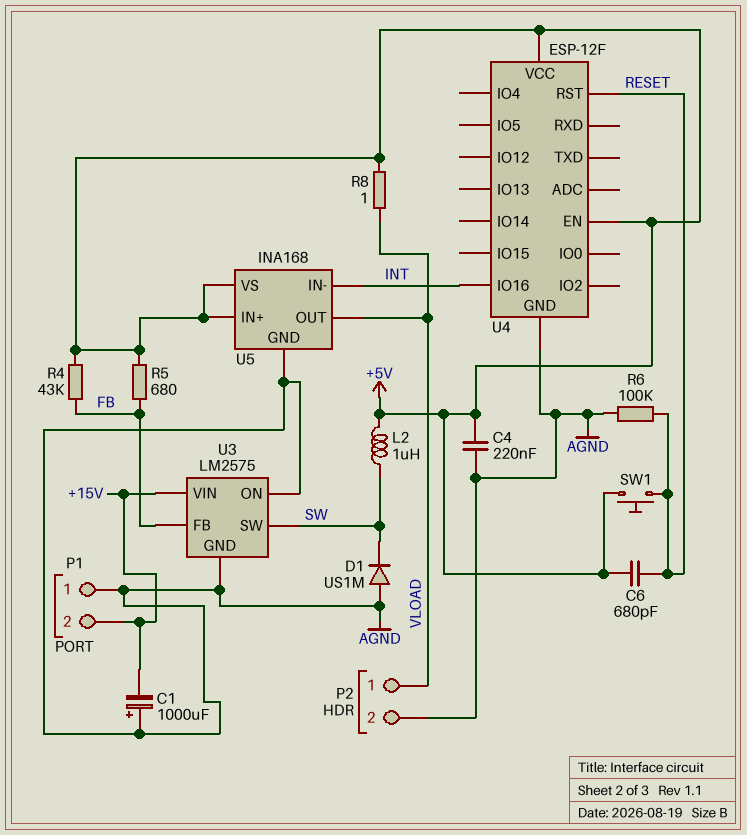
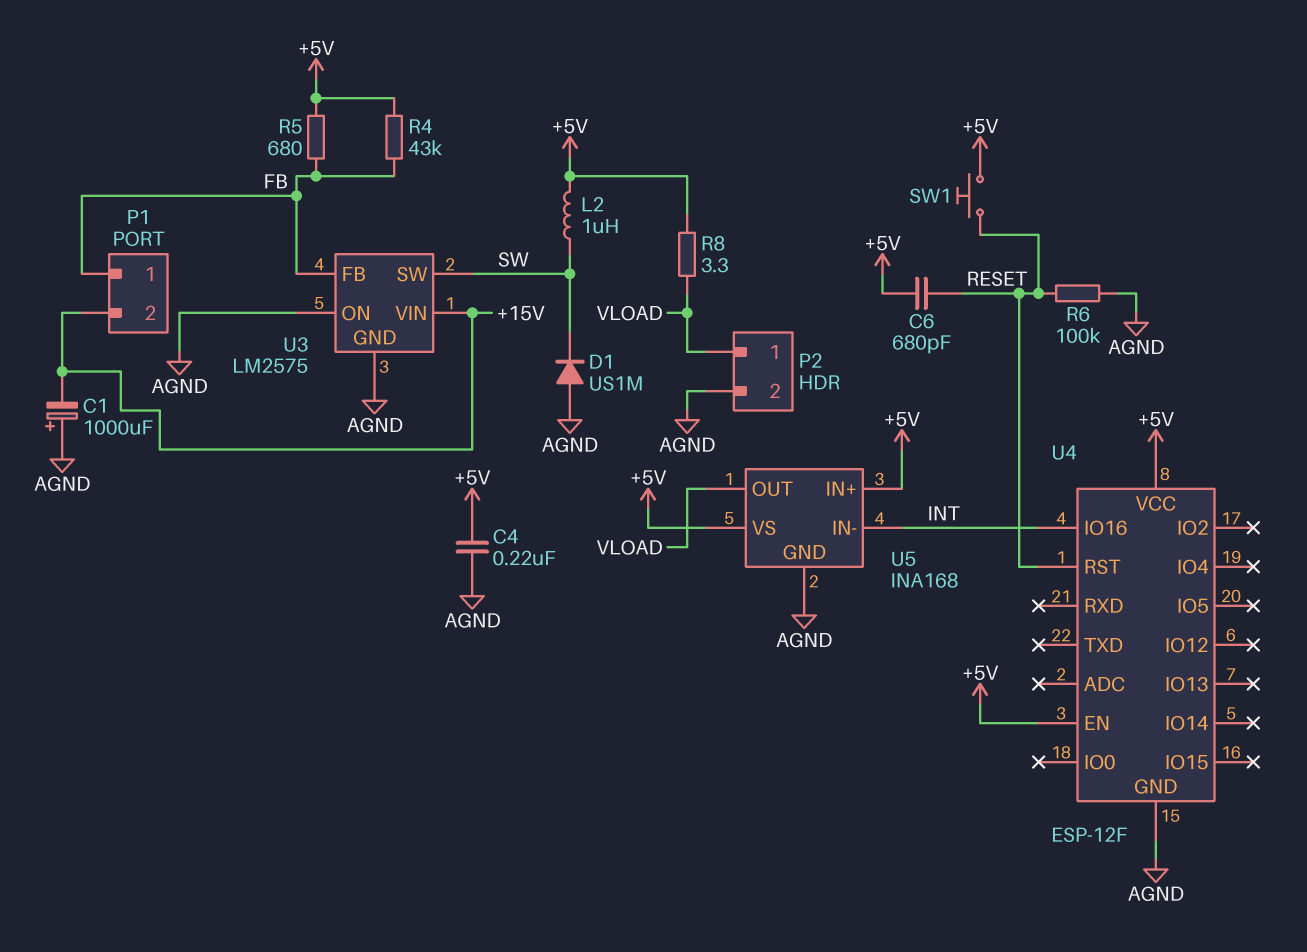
P1 pin 1: AGND -> FB
R8: 1 (+5V, VLOAD) -> 3.3 (+5V, VLOAD)

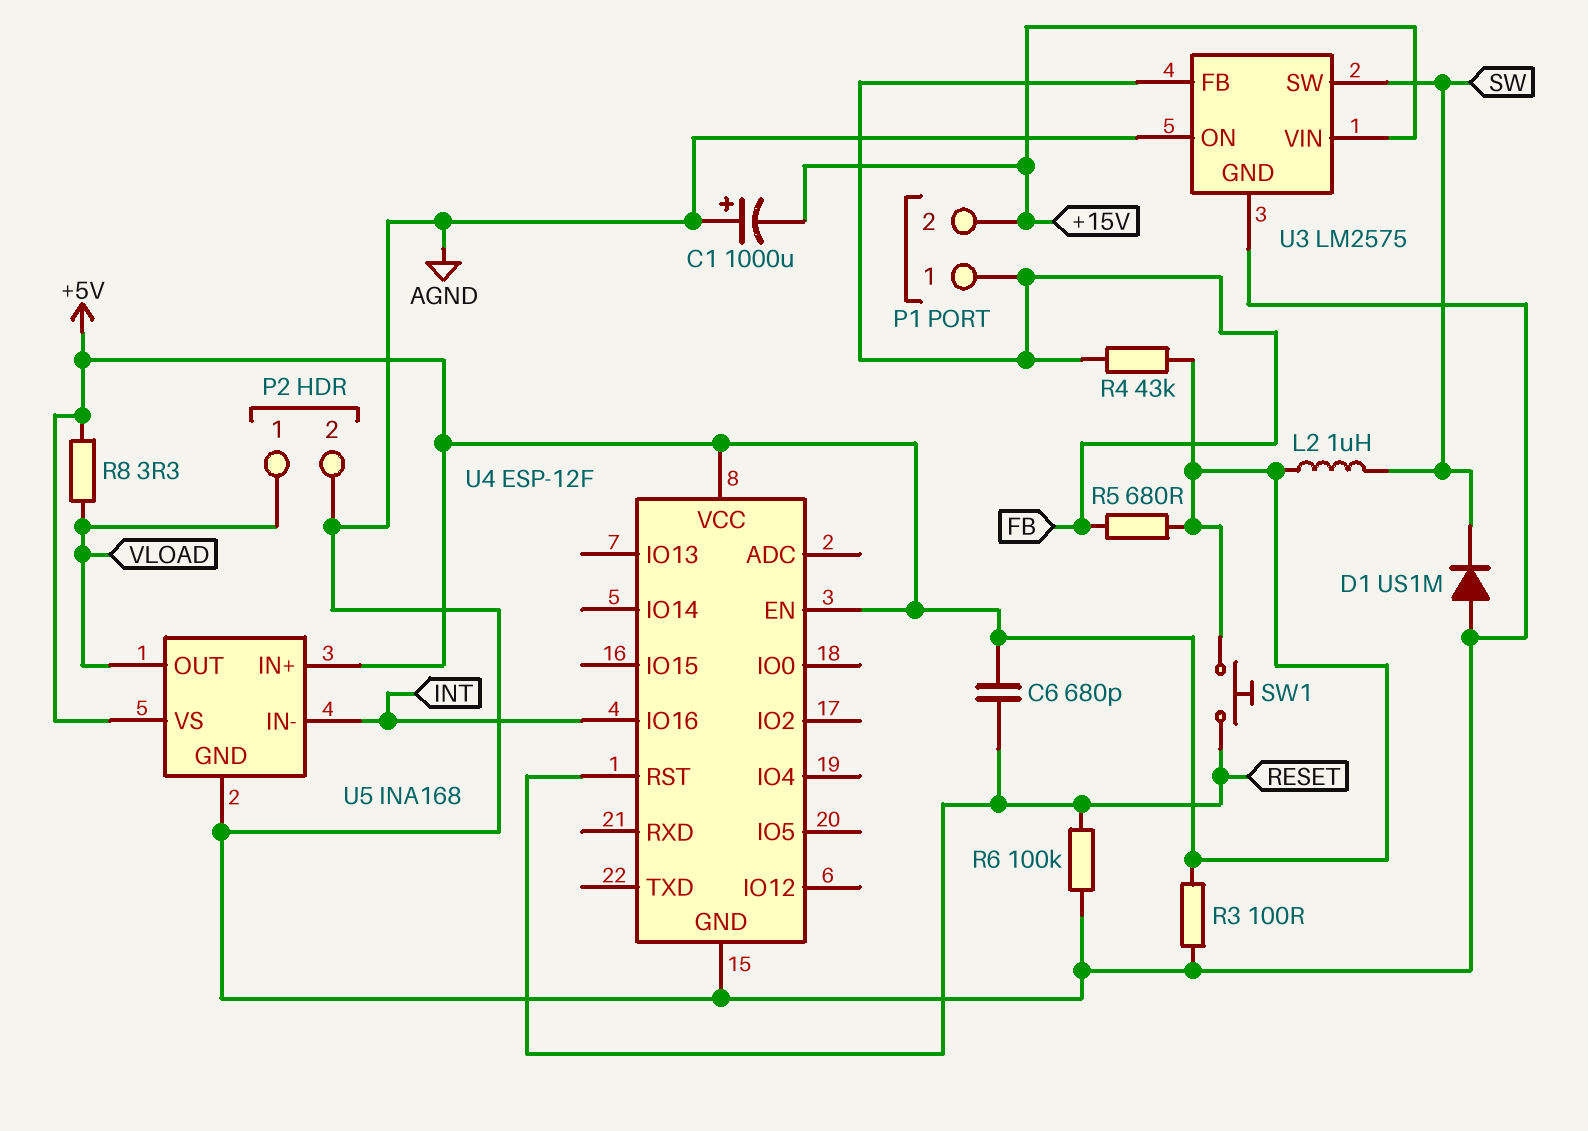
C4: 220nF (+5V, AGND) -> none
R3: none -> 100 (+5V, AGND)

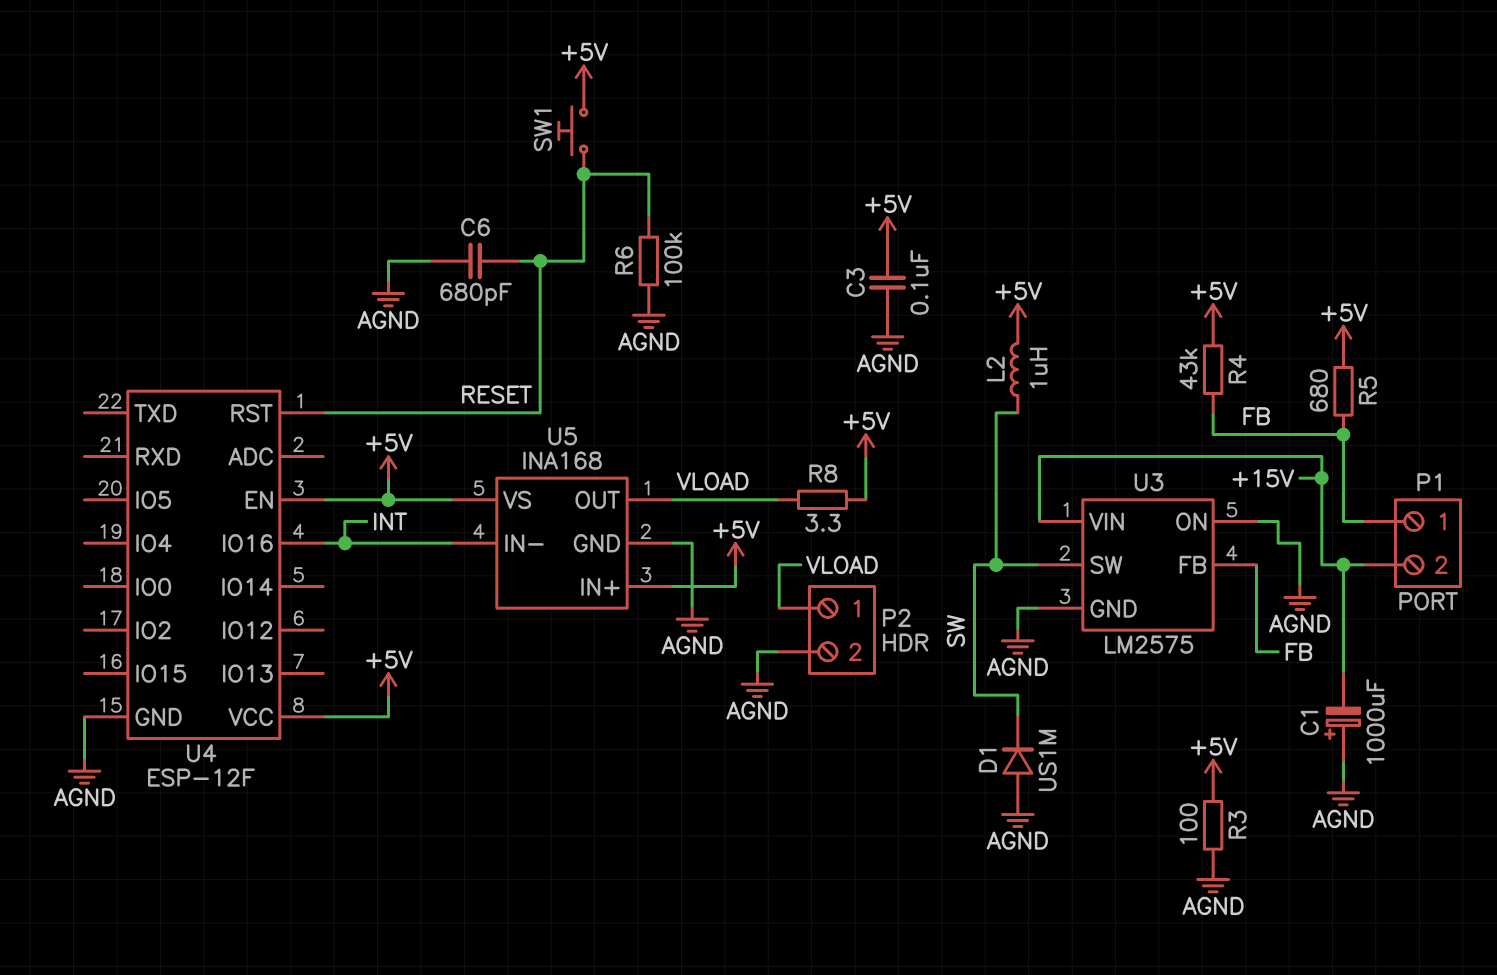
C3: none -> 100nF (+5V, AGND)
C6: 680pF (+5V, RESET) -> 680pF (AGND, RESET)

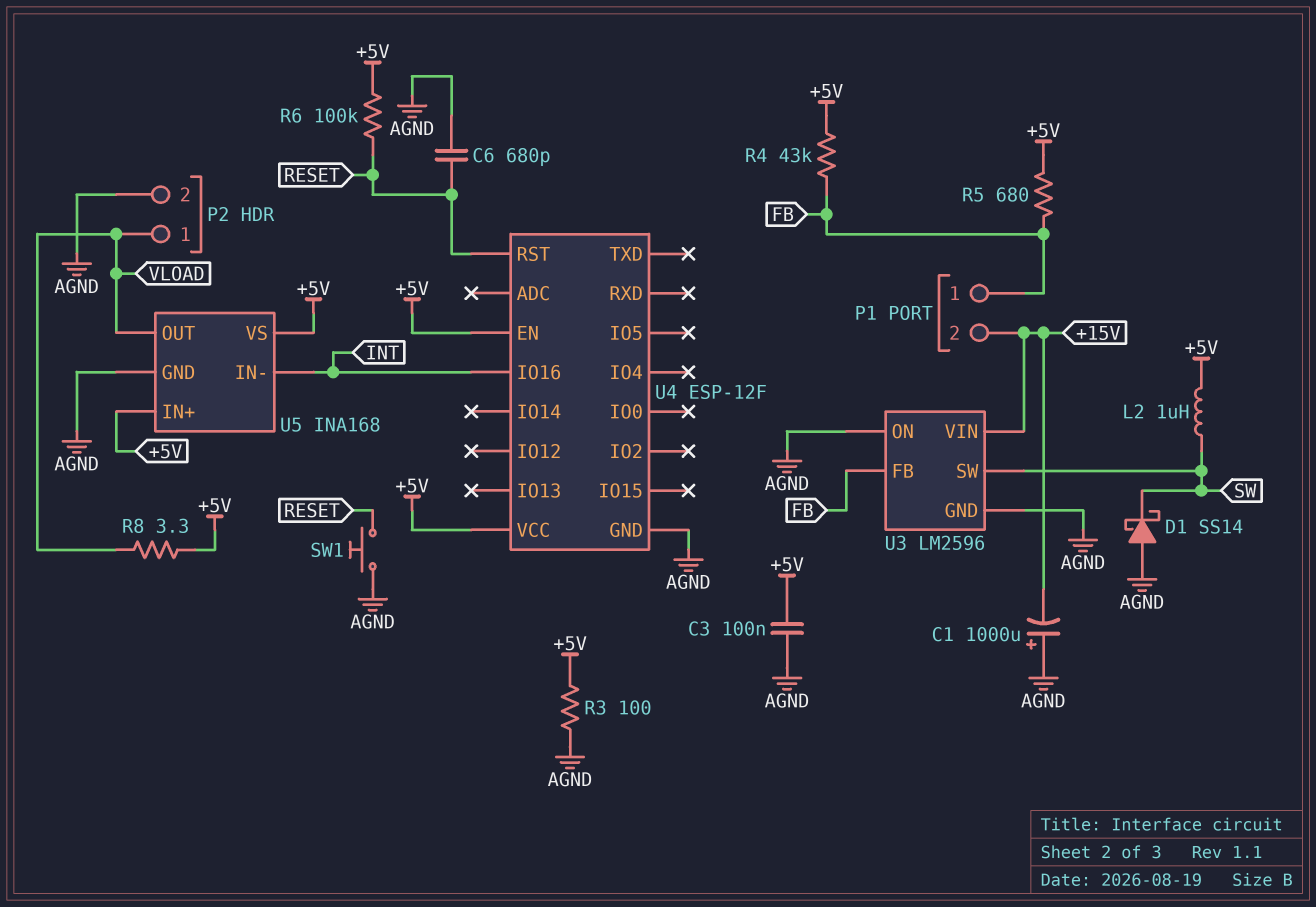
D1: diode US1M (A AGND, K SW) -> schottky SS14 (A AGND, K SW)
R6: 100k (AGND, RESET) -> 100k (+5V, RESET)
SW1: button (+5V, RESET) -> button (AGND, RESET)
U3: LM2575 -> LM2596

